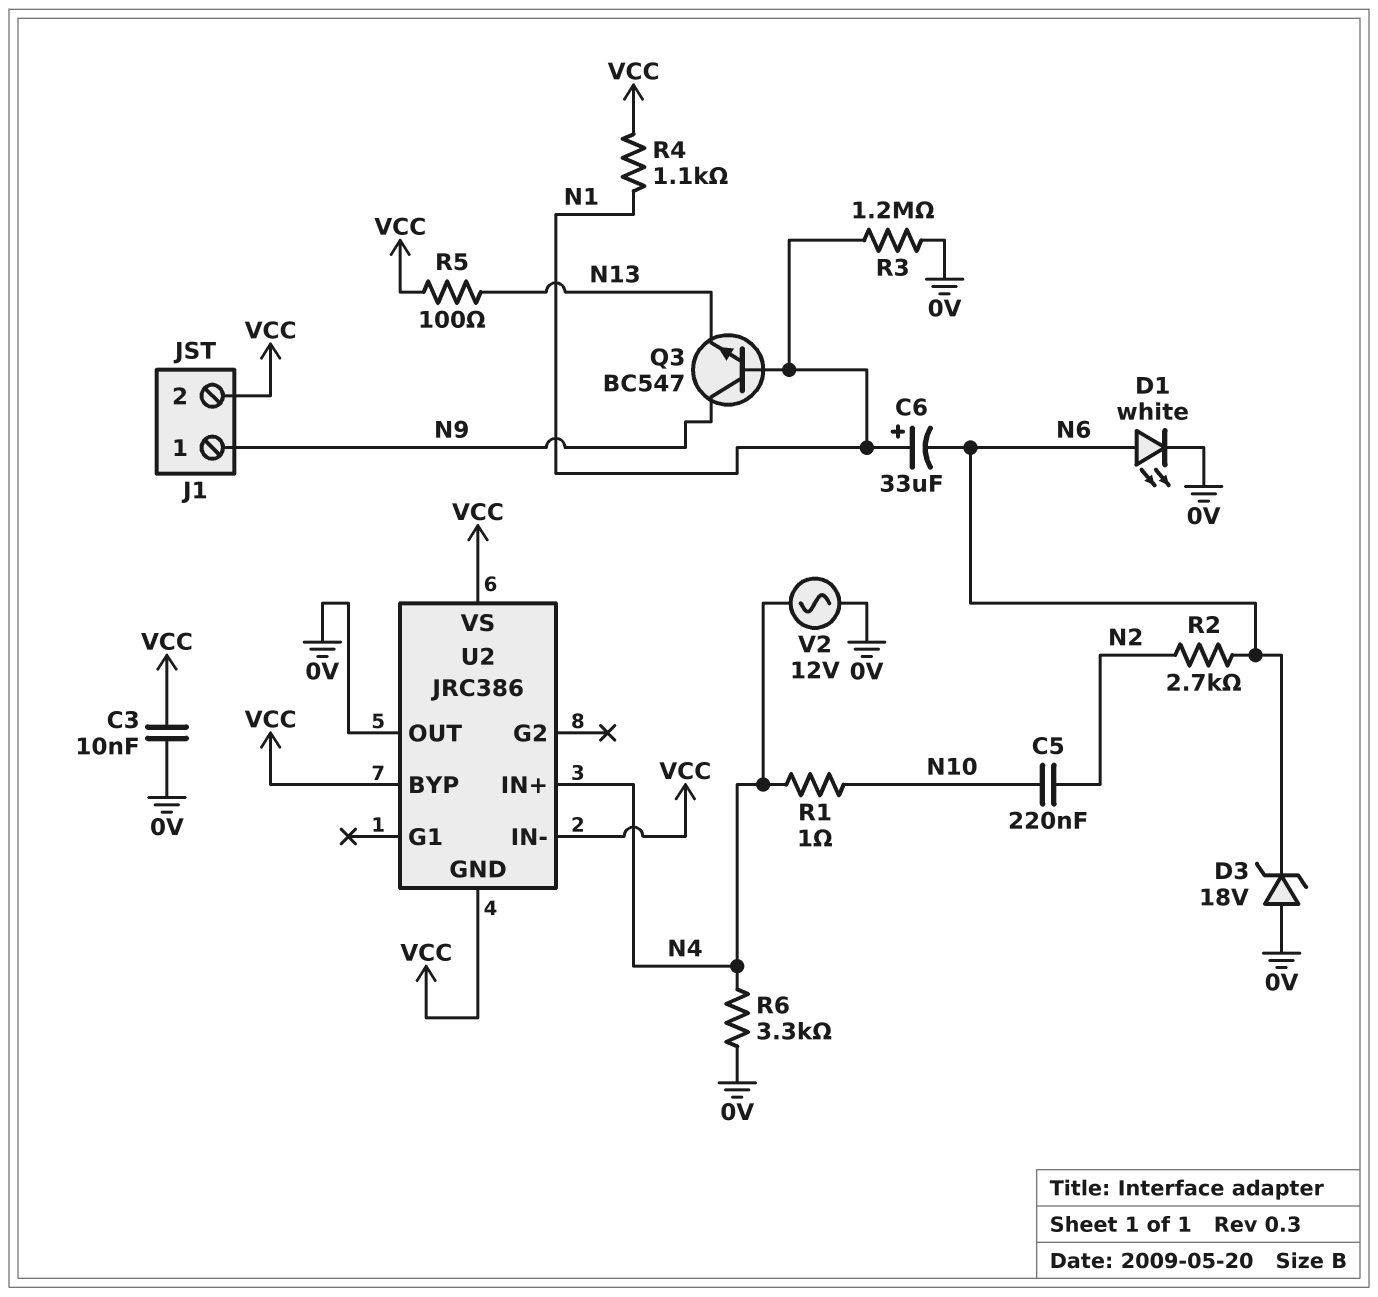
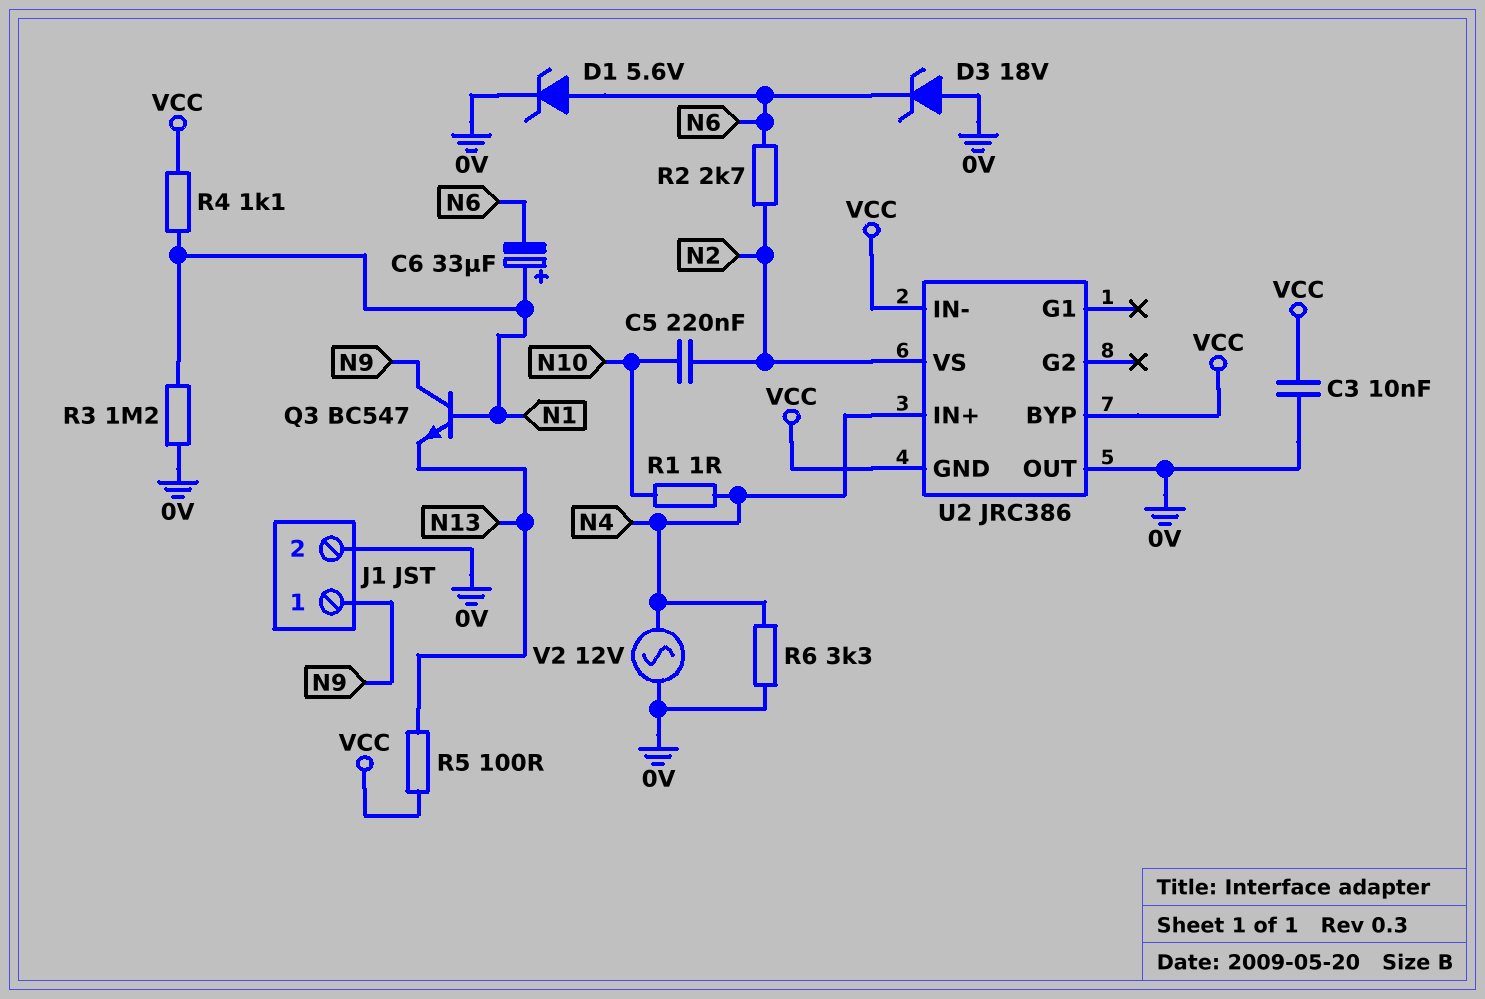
D1: LED white (A N6, K 0V) -> zener 5.6V (A N6, K 0V)
J1 pin 2: VCC -> 0V
U2 pin VS: VCC -> N2

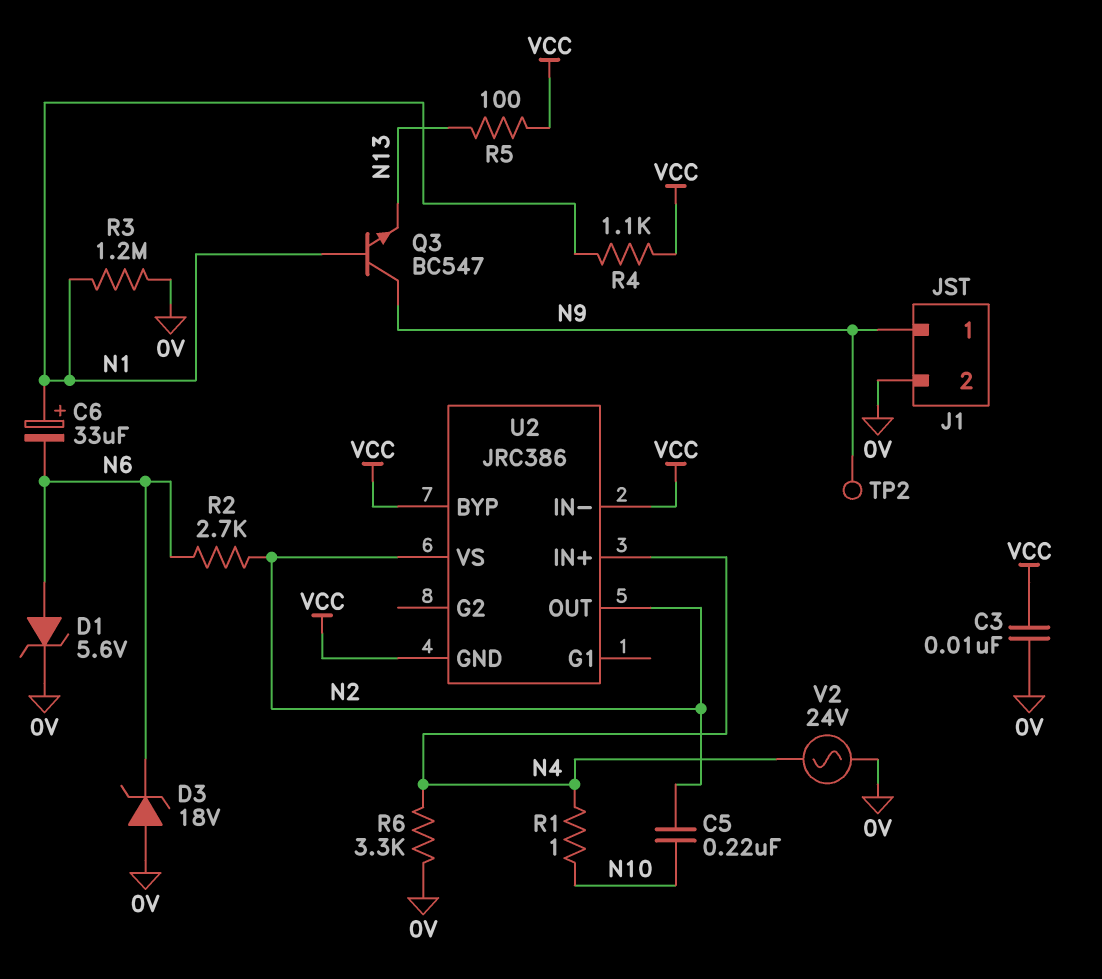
TP2: none -> test point (N9)
U2 pin OUT: 0V -> N2
V2: AC 12V (0V, N4) -> AC 24V (0V, N4)

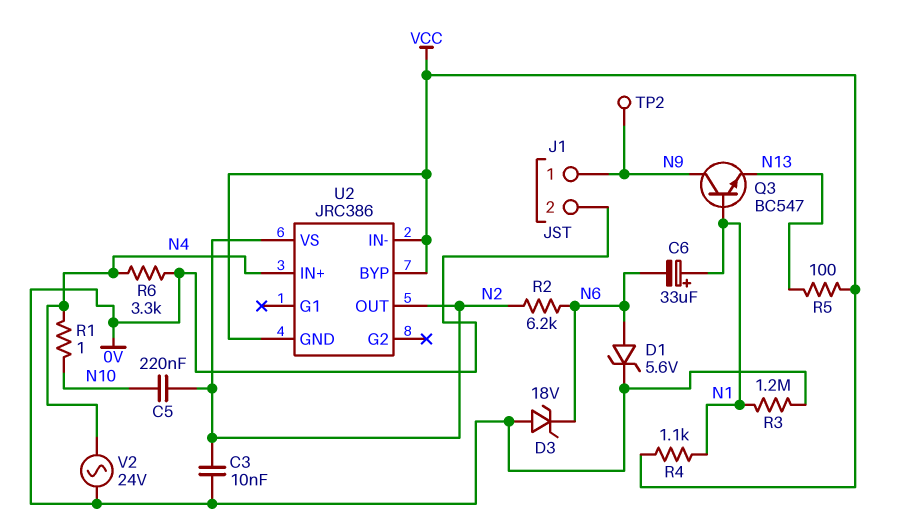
C3: 10nF (0V, VCC) -> 10nF (0V, N2)
R2: 2.7k (N2, N6) -> 6.2k (N2, N6)

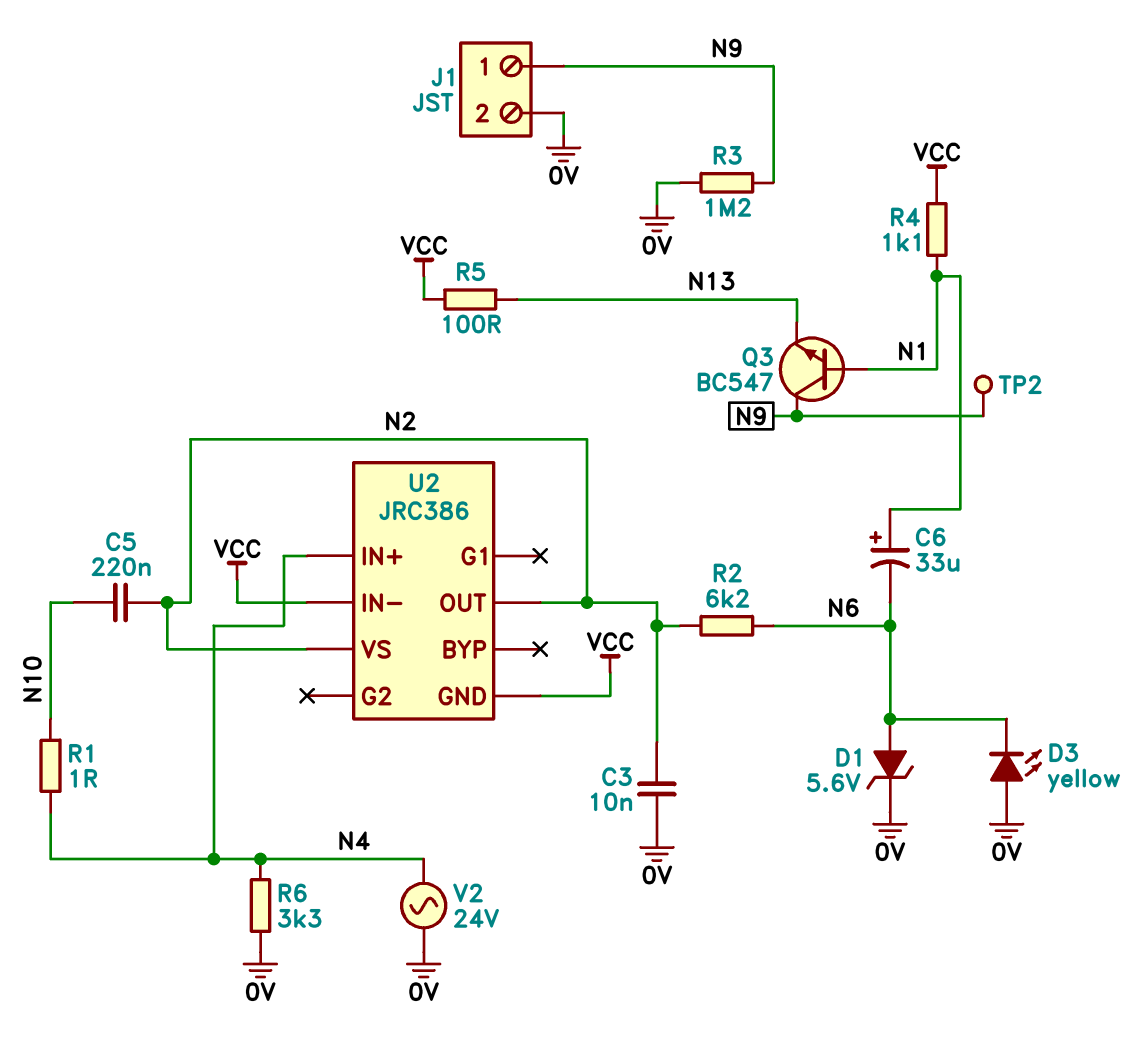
D3: zener 18V (A 0V, K N6) -> LED yellow (A 0V, K N6)
R3: 1.2M (0V, N1) -> 1.2M (0V, N9)
U2 pin BYP: VCC -> none

